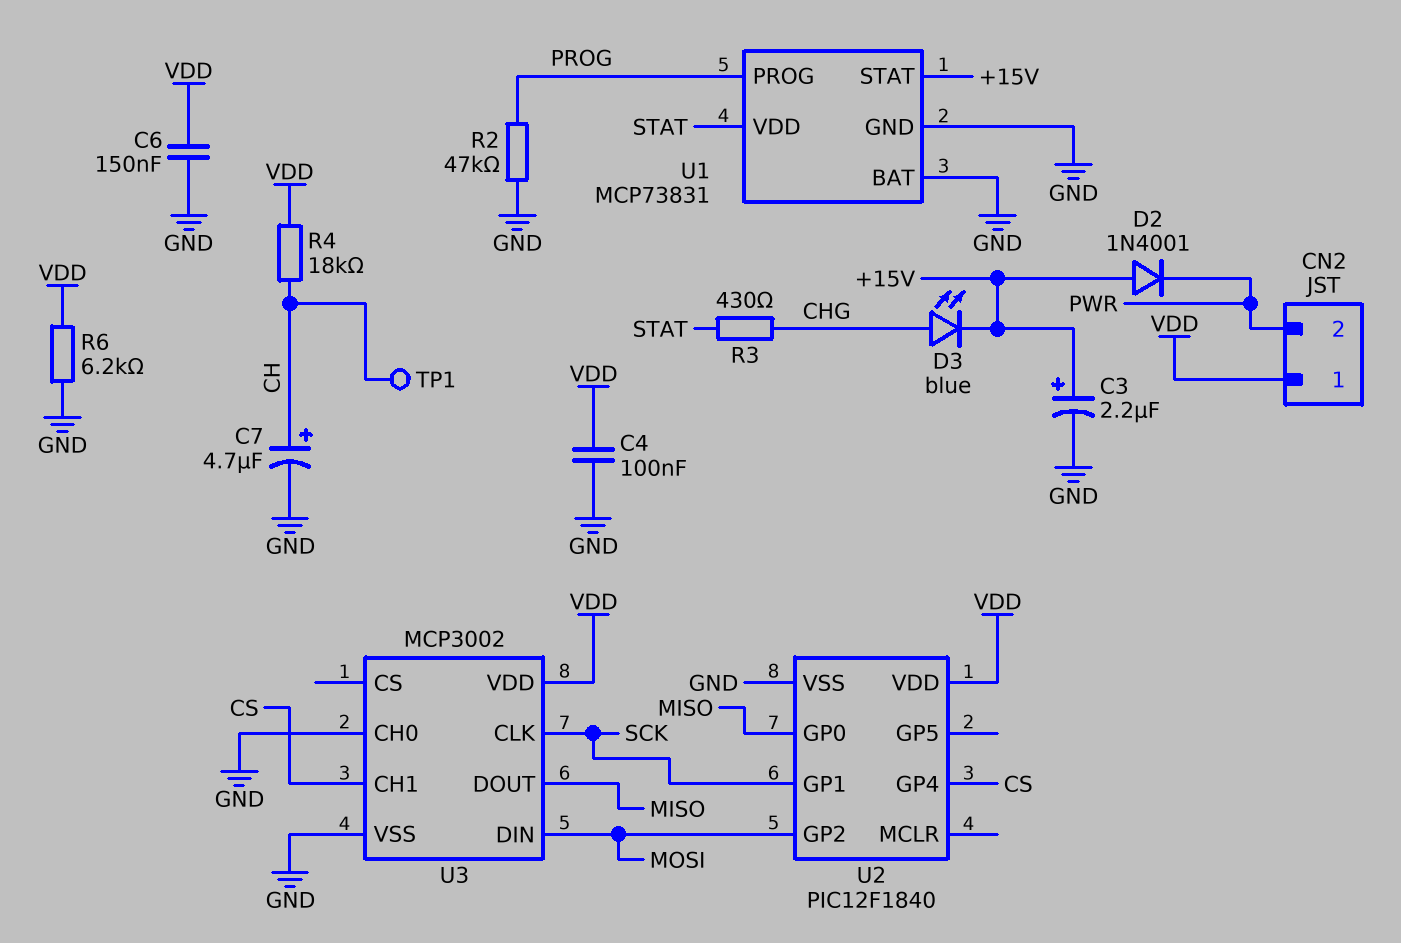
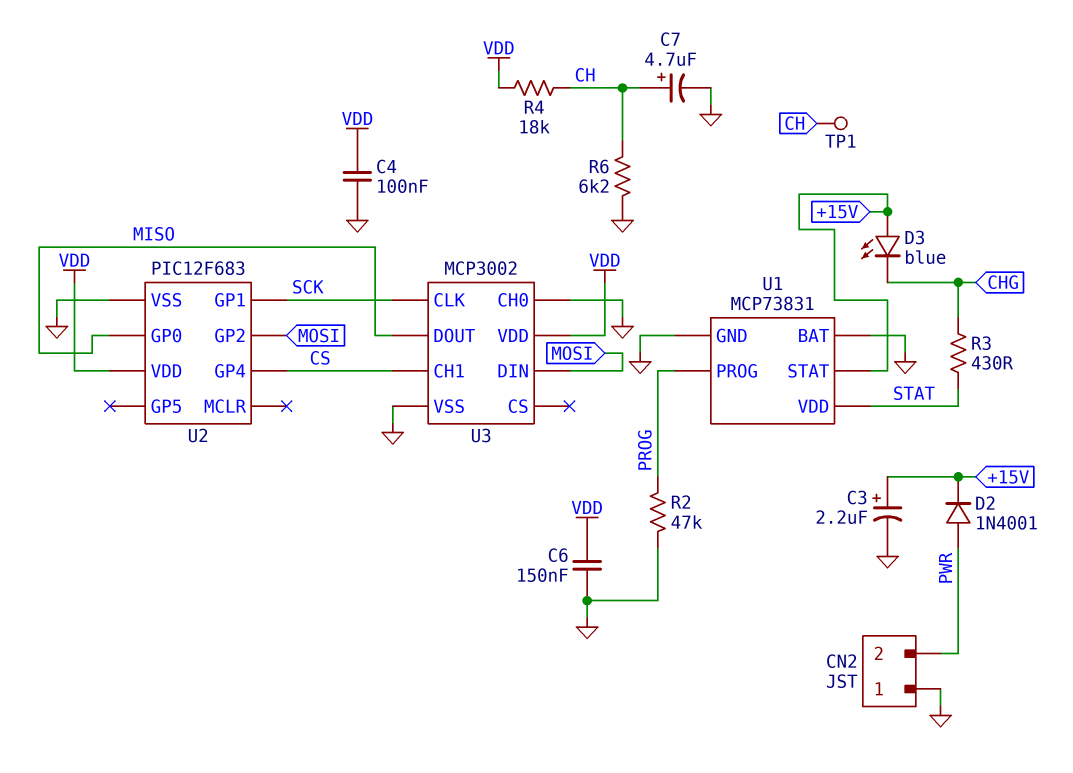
CN2 pin 1: VDD -> GND
D2: diode 1N4001 (A +15V, K PWR) -> diode 1N4001 (A PWR, K +15V)
D3: LED blue (A CHG, K +15V) -> LED blue (A +15V, K CHG)
R6: 6.2k (GND, VDD) -> 6.2k (CH, GND)
U2: PIC12F1840 -> PIC12F683

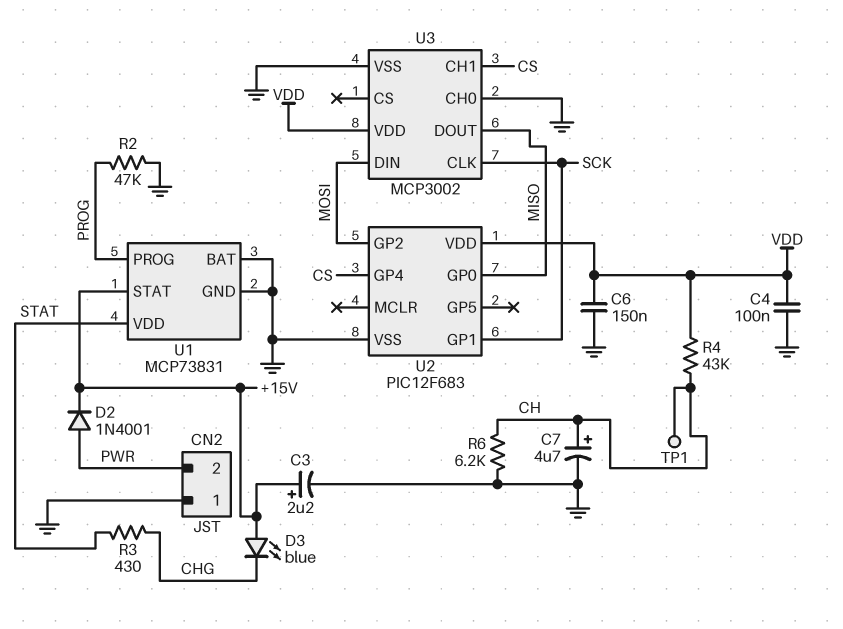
R4: 18k (CH, VDD) -> 43k (CH, VDD)

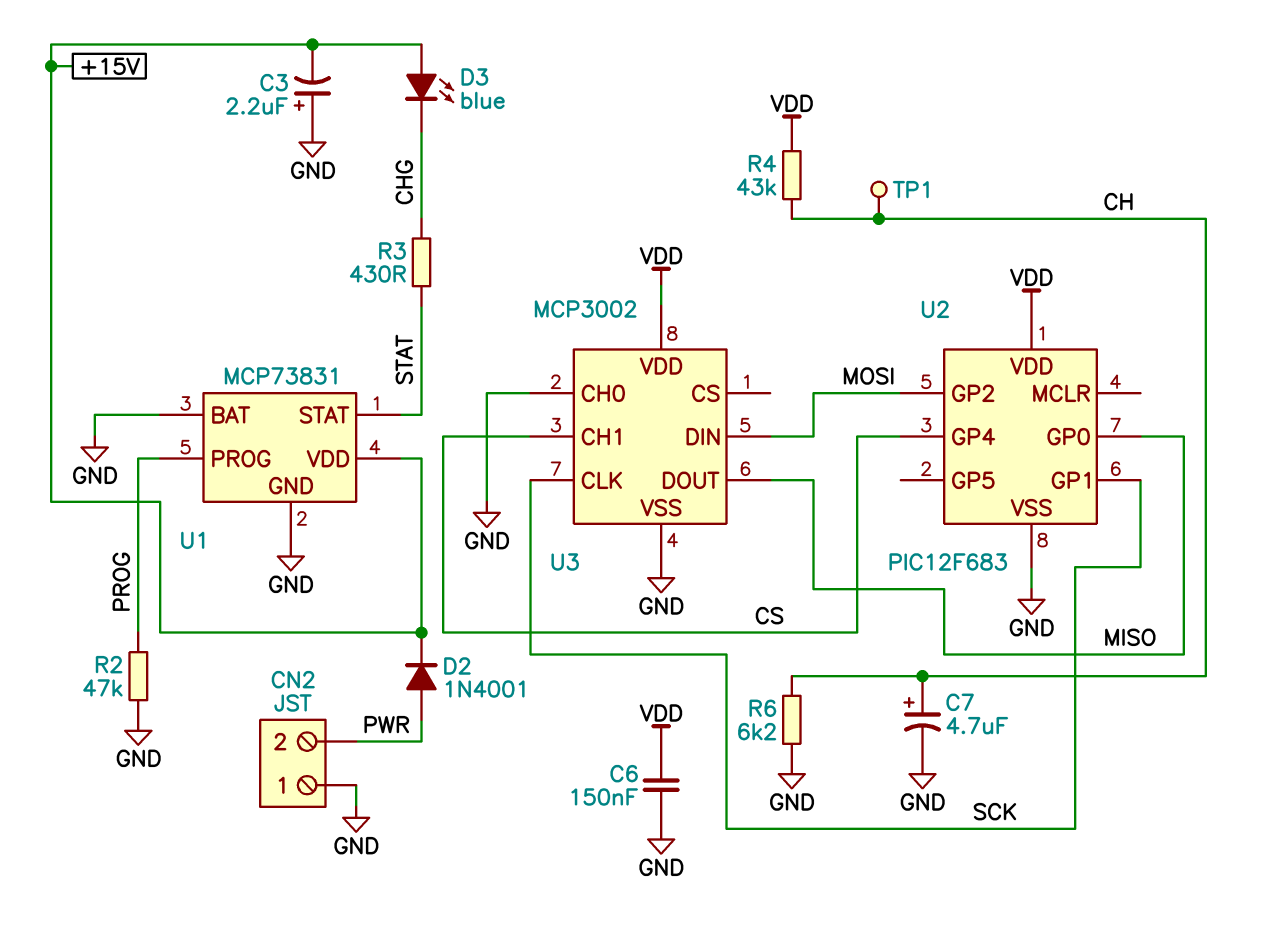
C3: 2.2uF (plus +15V, minus GND) -> 2.2uF (plus GND, minus +15V)
C4: 100nF (GND, VDD) -> none
U1 pin STAT: +15V -> STAT
U1 pin VDD: STAT -> +15V

